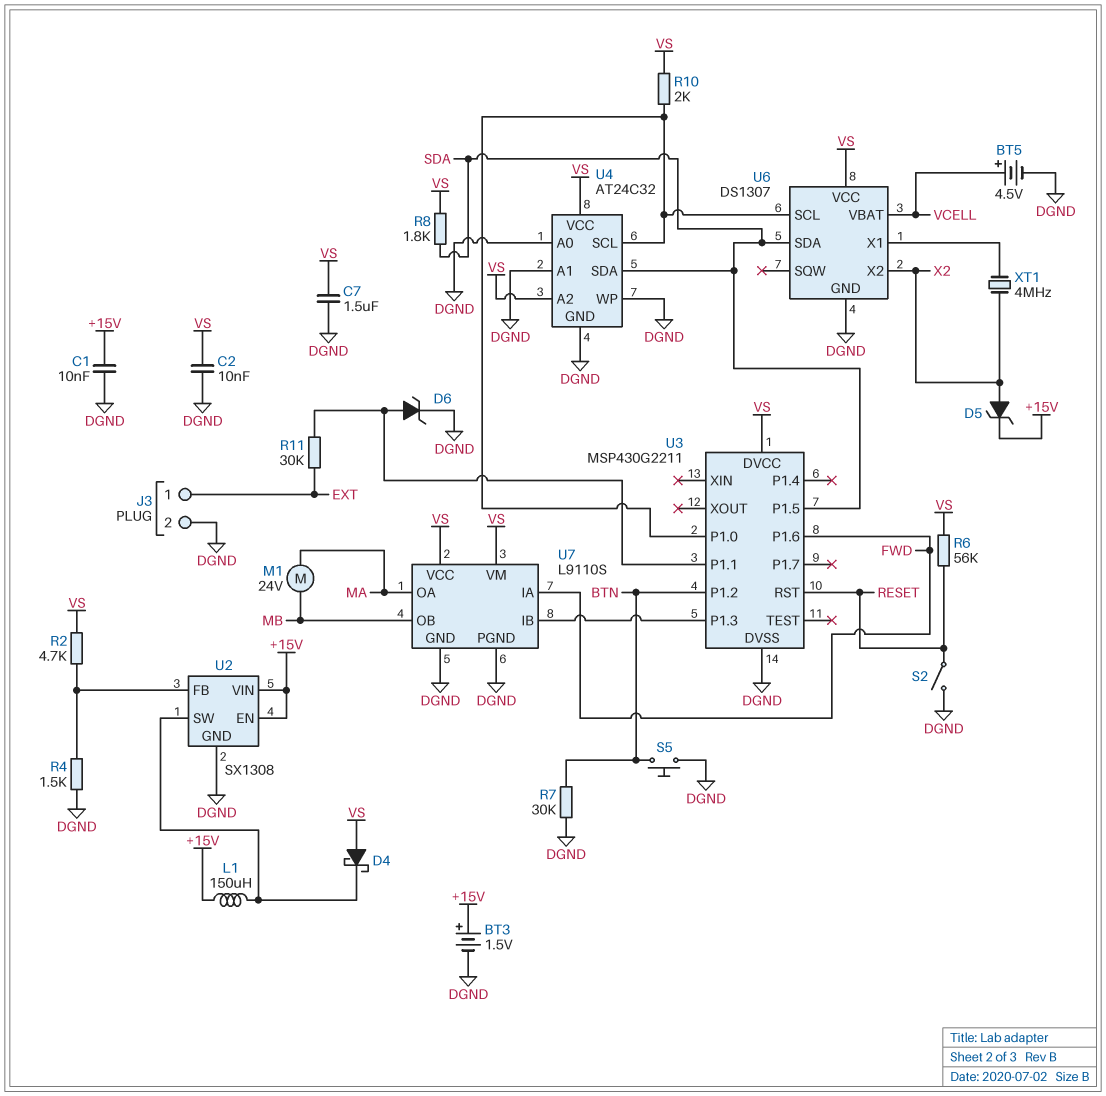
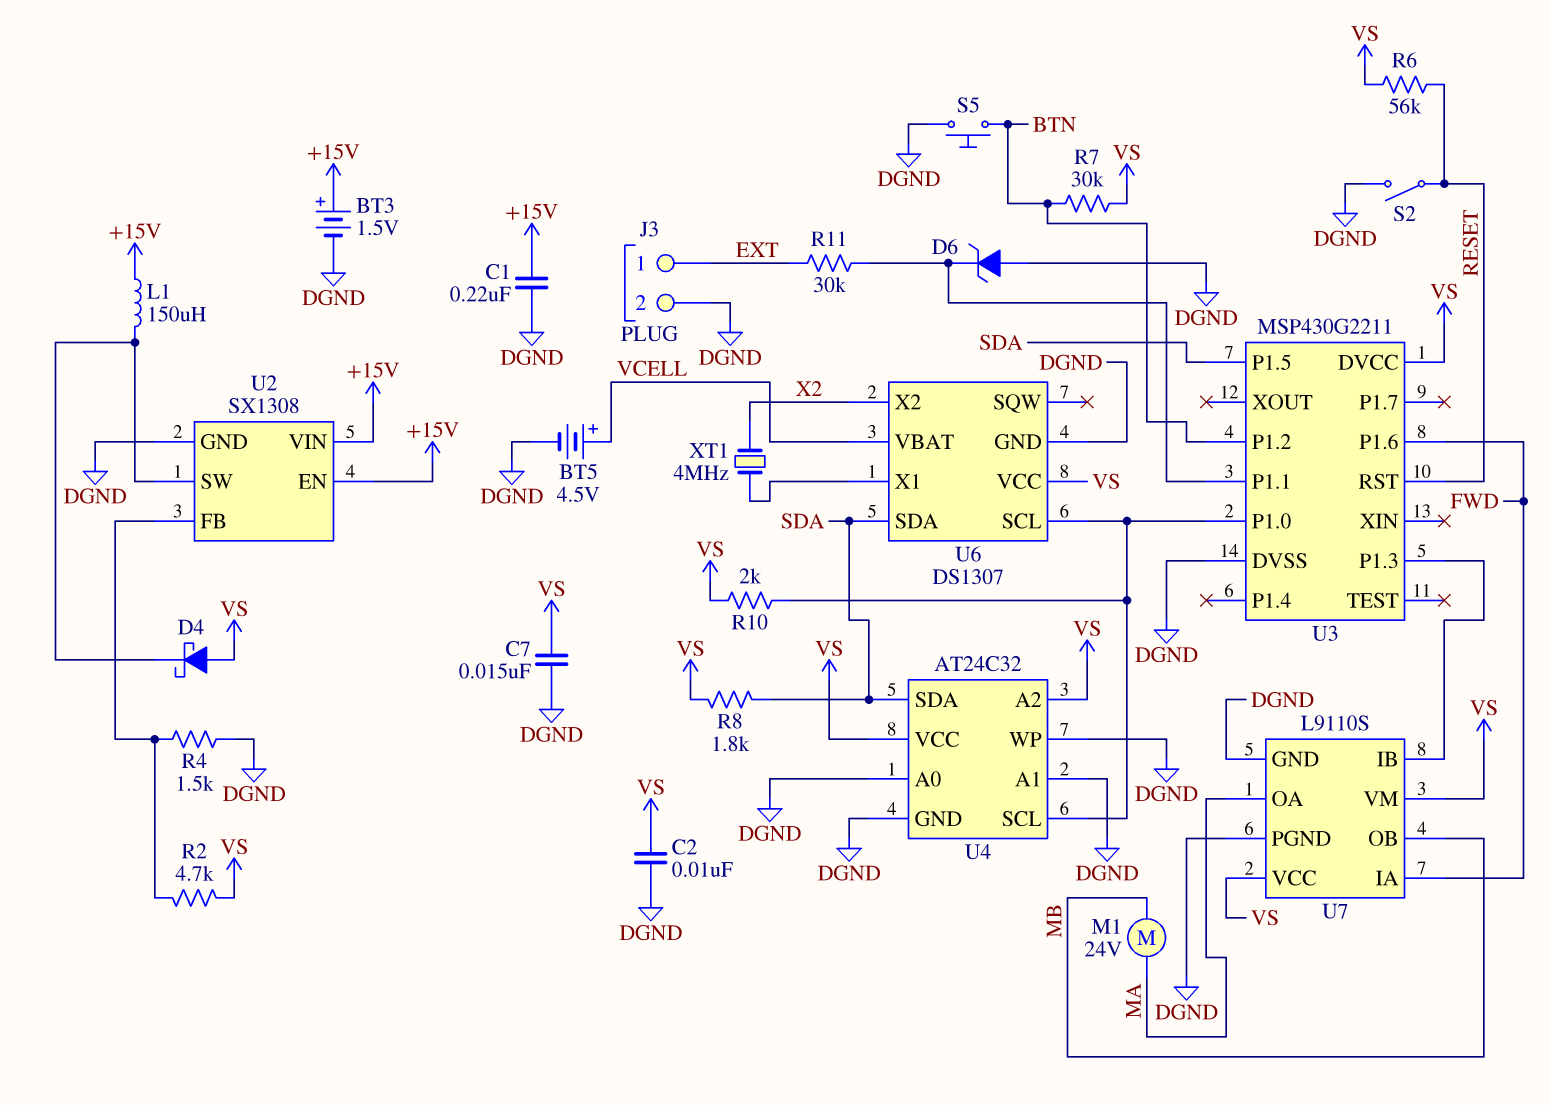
C1: 10nF (+15V, DGND) -> 220nF (+15V, DGND)
C7: 1.5uF (DGND, VS) -> 15nF (DGND, VS)
D5: zener (A X2, K +15V) -> none
D6: zener (A U3/P1.1, K DGND) -> zener (A DGND, K U3/P1.1)
R7: 30k (BTN, DGND) -> 30k (BTN, VS)

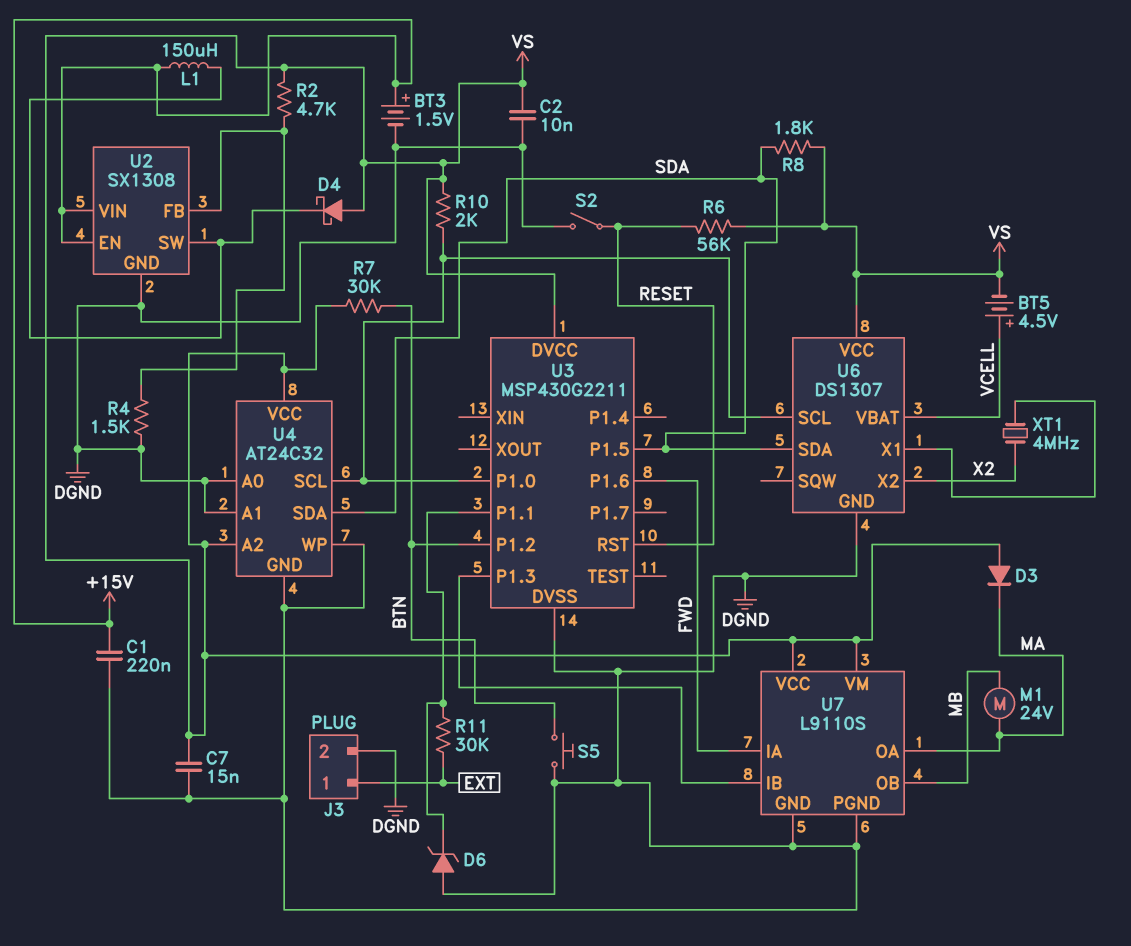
BT5: 4.5V (plus VCELL, minus DGND) -> 4.5V (plus VCELL, minus VS)
D3: none -> diode (A VS, K MA)

